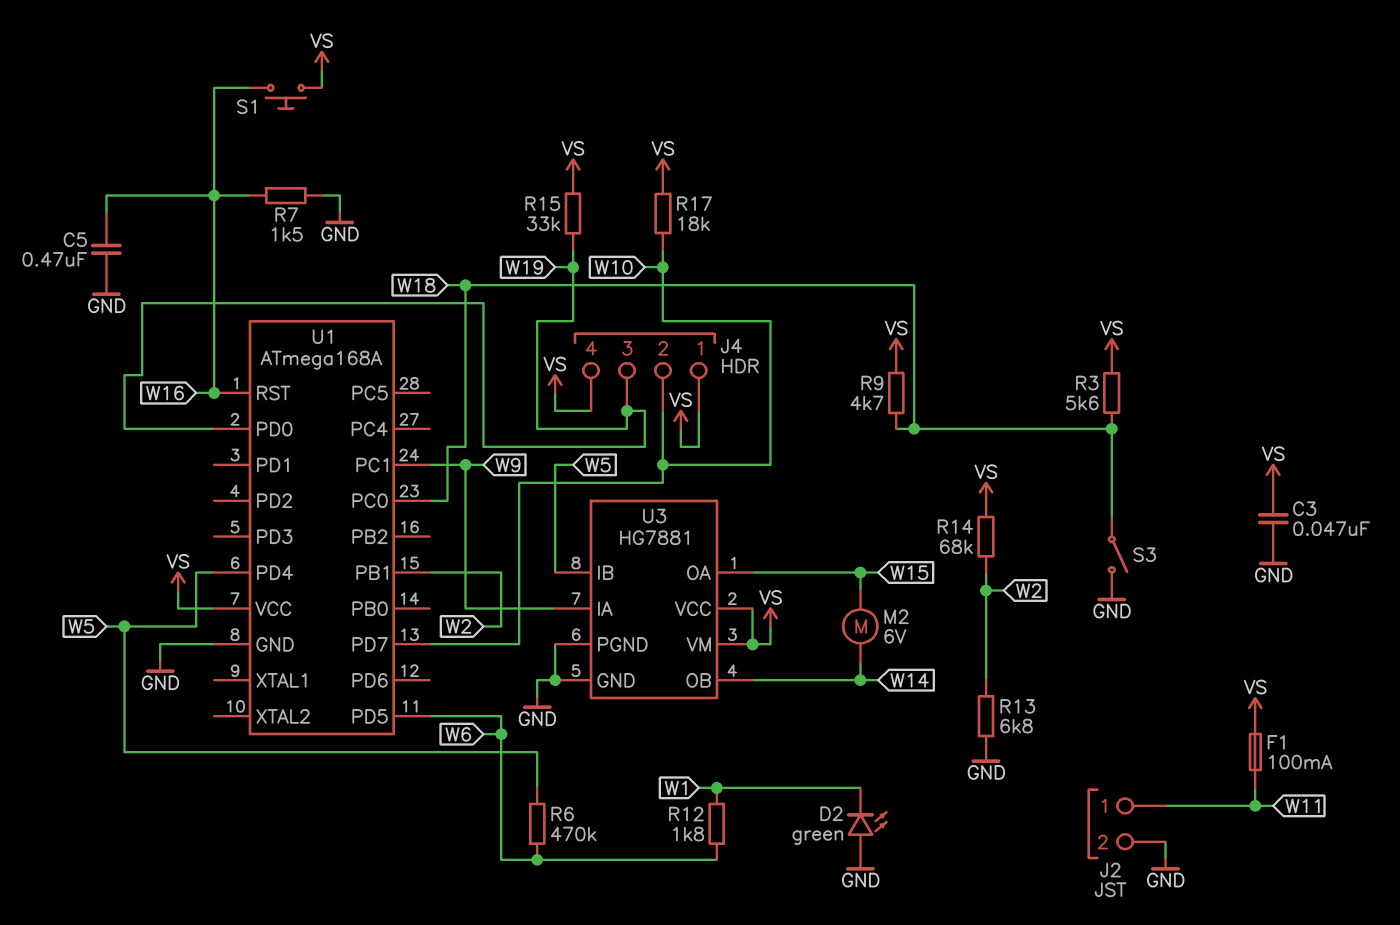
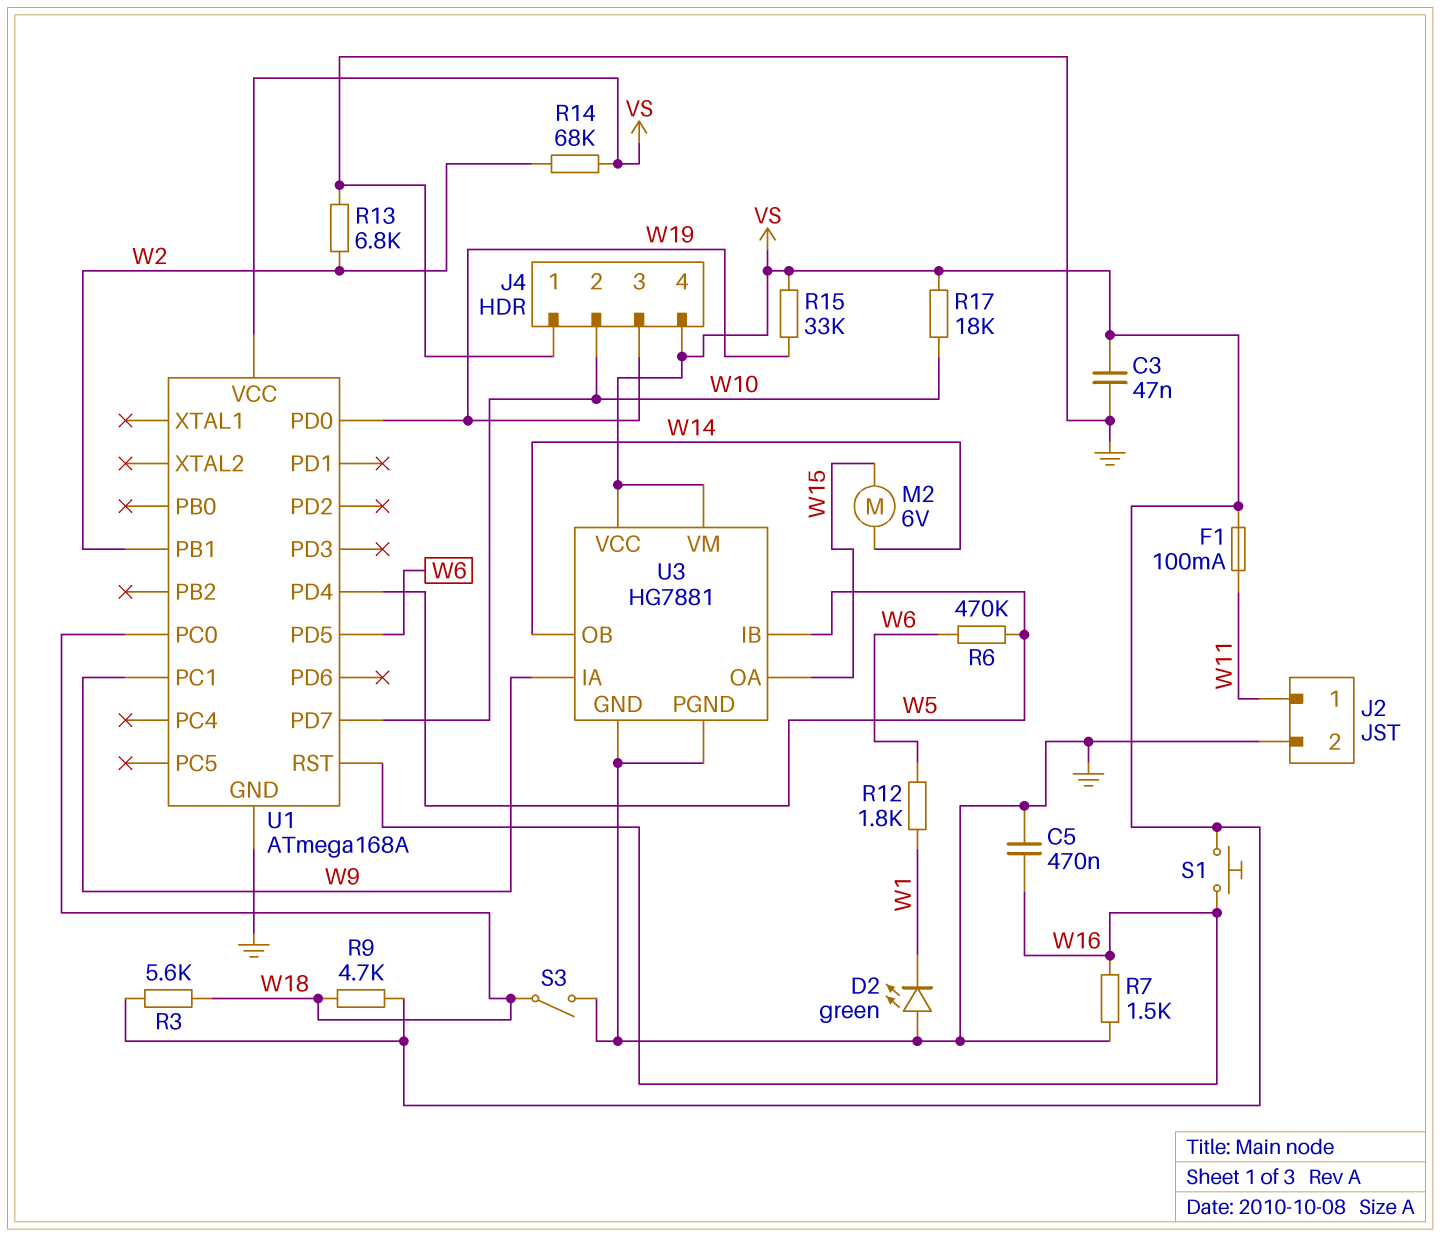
J4 pin 1: VS -> GND

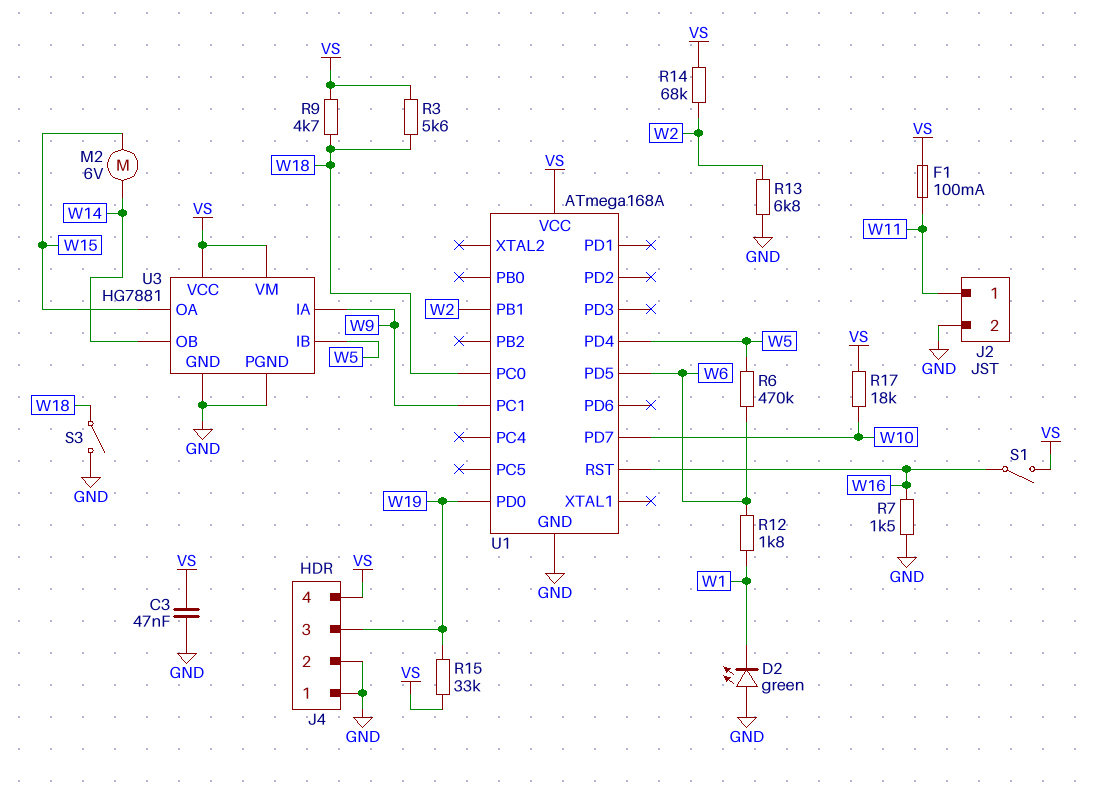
C5: 470nF (GND, W16) -> none
J4 pin 2: W10 -> GND
S1: button (VS, W16) -> switch (VS, W16)

